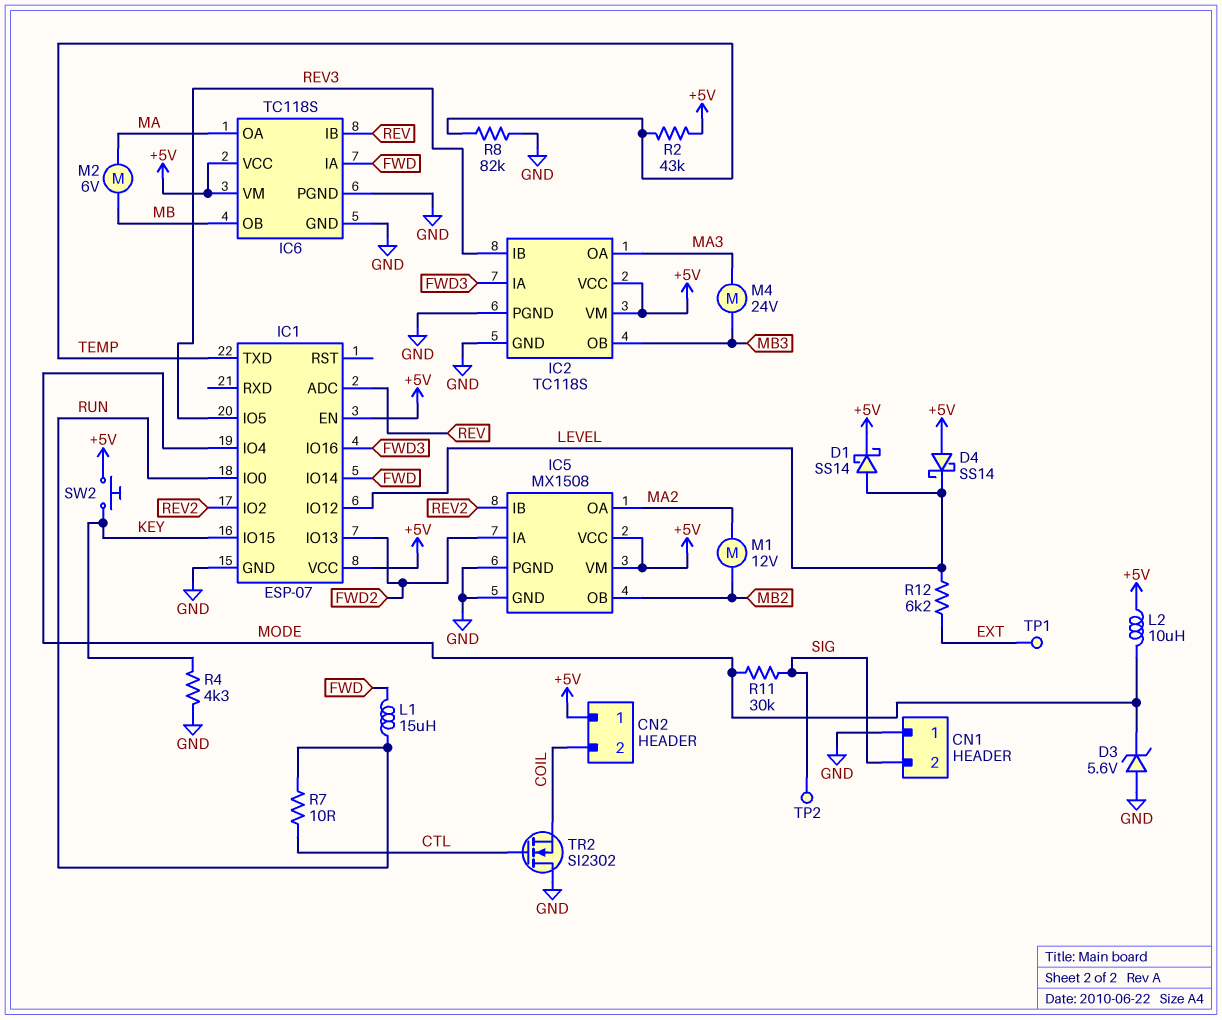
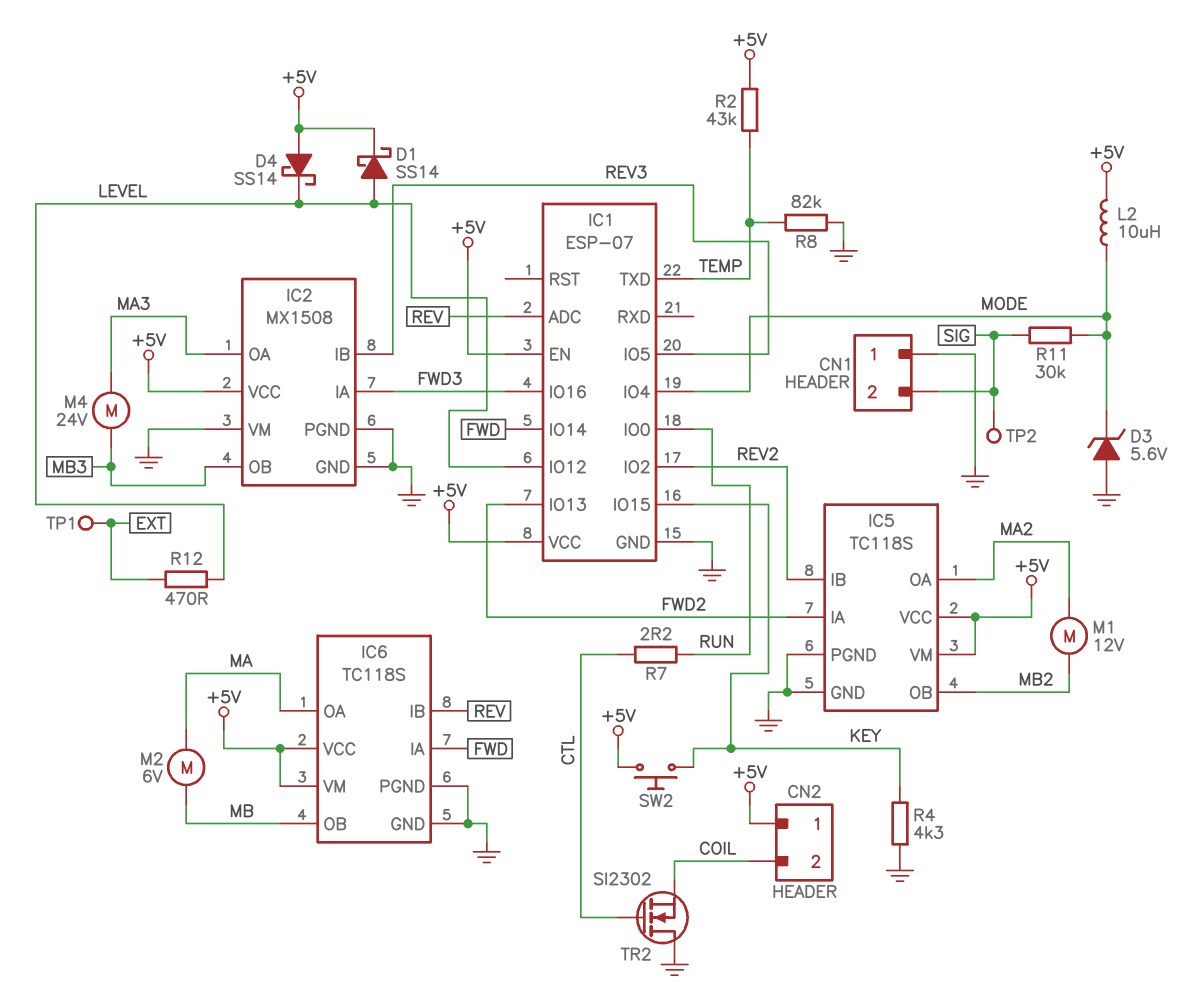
IC2: TC118S -> MX1508
IC2 pin VM: +5V -> GND
IC5: MX1508 -> TC118S
L1: 15uH (FWD, RUN) -> none
R7: 10 (CTL, RUN) -> 2.2 (CTL, RUN)
R12: 6.2k (EXT, LEVEL) -> 470 (EXT, LEVEL)

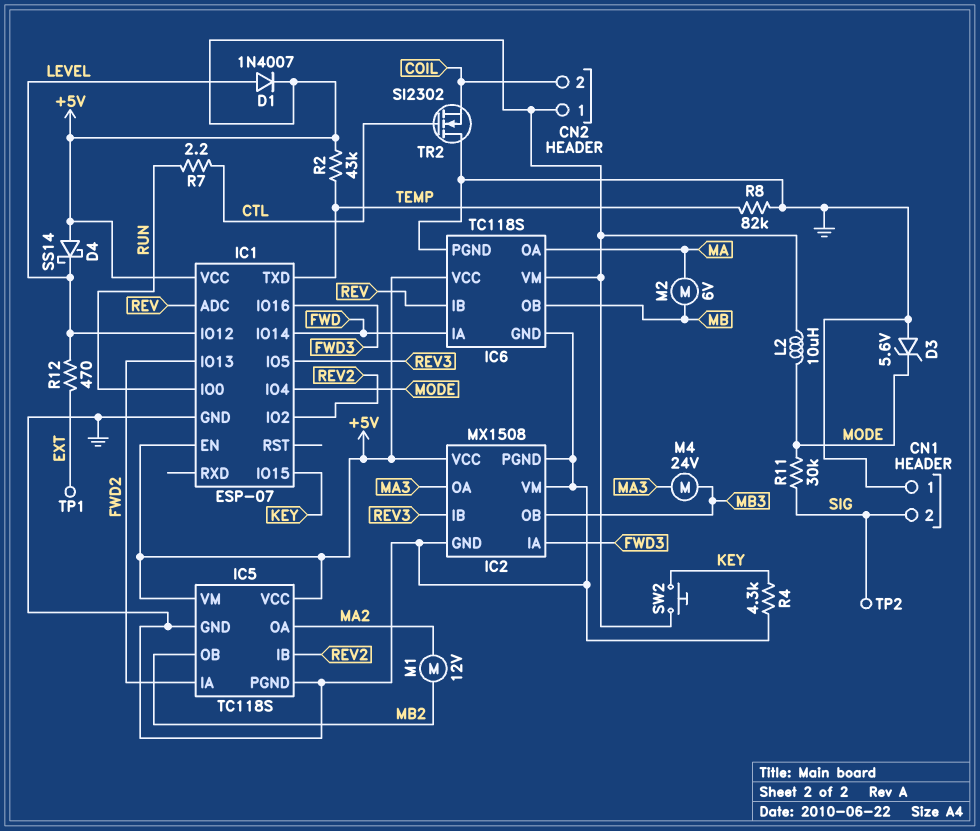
D1: schottky SS14 (A LEVEL, K +5V) -> diode 1N4007 (A LEVEL, K +5V)

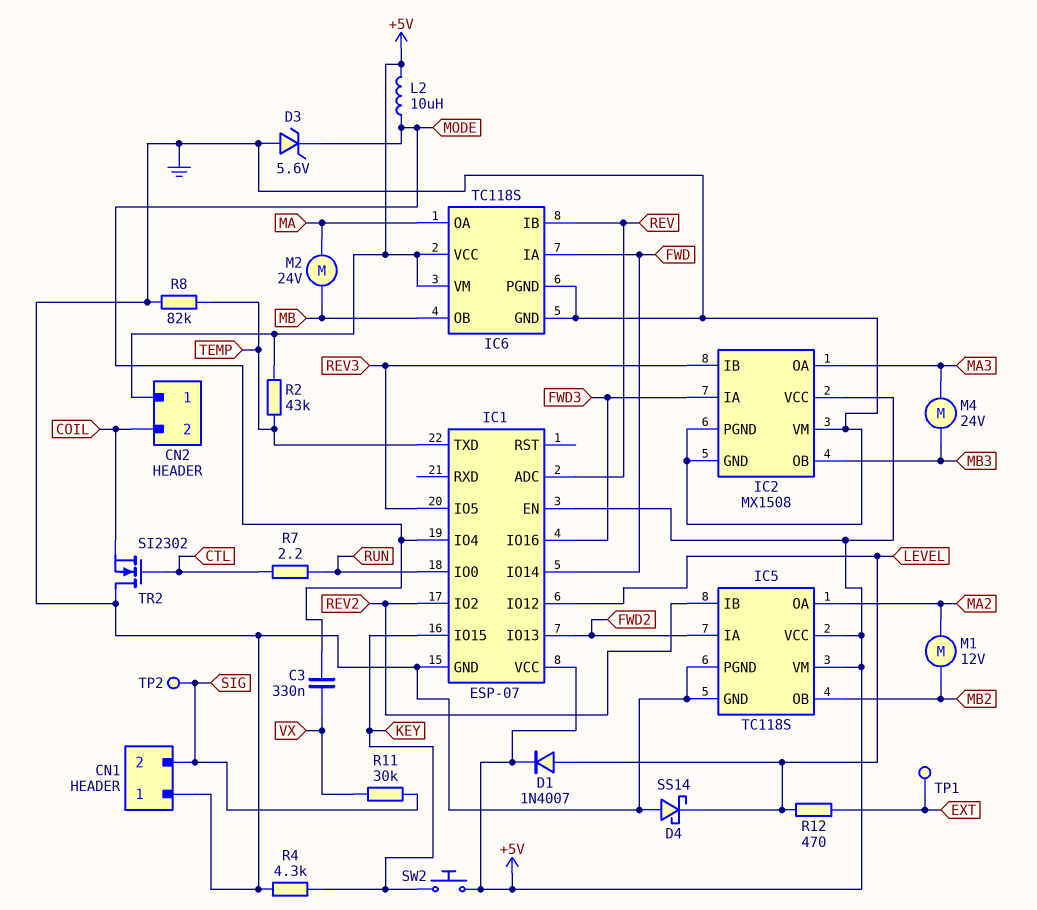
C3: none -> 330nF (MODE, VX)
D4: schottky SS14 (A +5V, K LEVEL) -> schottky SS14 (A GND, K LEVEL)
M2: motor 6V (MA, MB) -> motor 24V (MA, MB)
R11: 30k (MODE, SIG) -> 30k (SIG, VX)

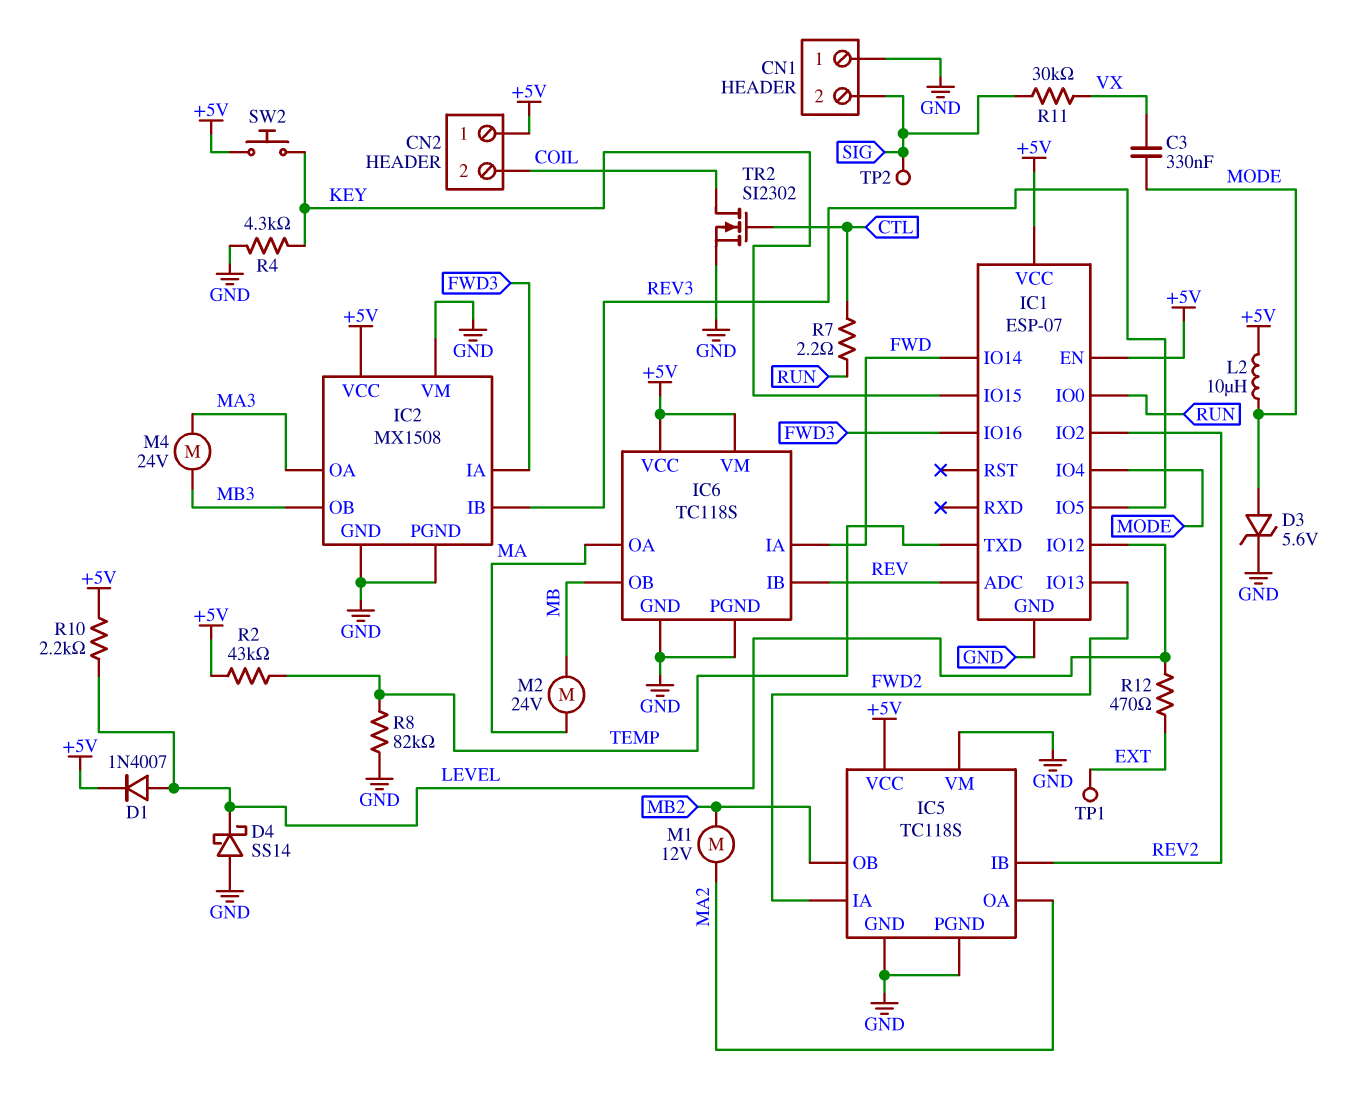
D3: zener 5.6V (A GND, K MODE) -> zener 5.6V (A MODE, K GND)
IC5 pin VM: +5V -> GND
R10: none -> 2.2k (+5V, LEVEL)
TR2: NMOS SI2302 (G CTL, D GND, S COIL) -> NMOS SI2302 (G CTL, D COIL, S GND)

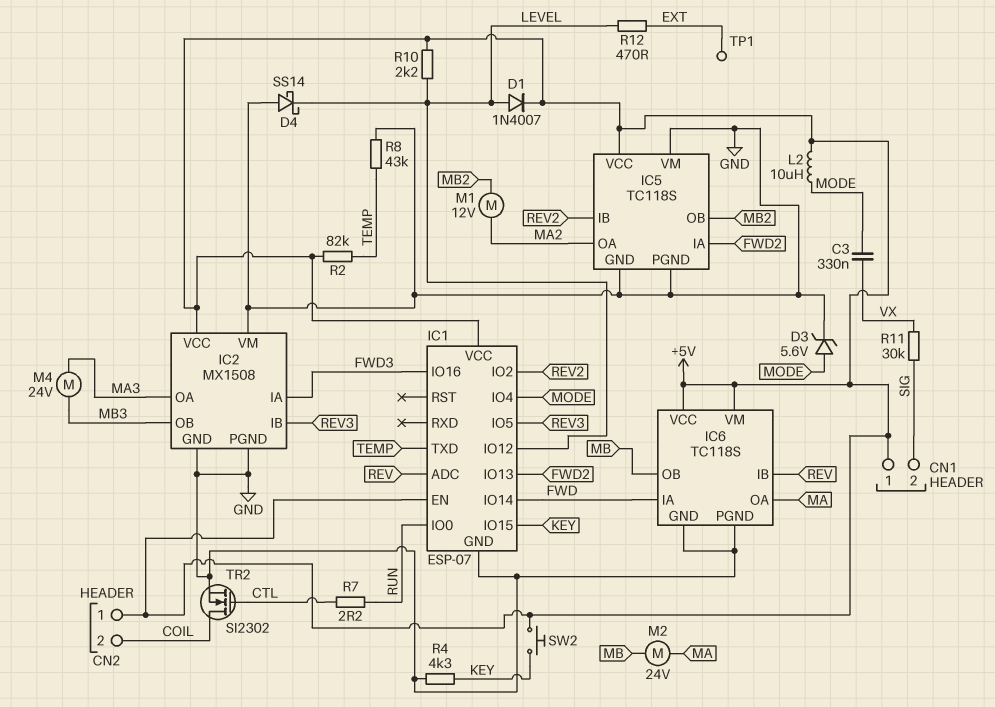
CN1 pin 1: GND -> +5V
R2: 43k (+5V, TEMP) -> 82k (+5V, TEMP)
R8: 82k (GND, TEMP) -> 43k (GND, TEMP)
TP2: test point (SIG) -> none

